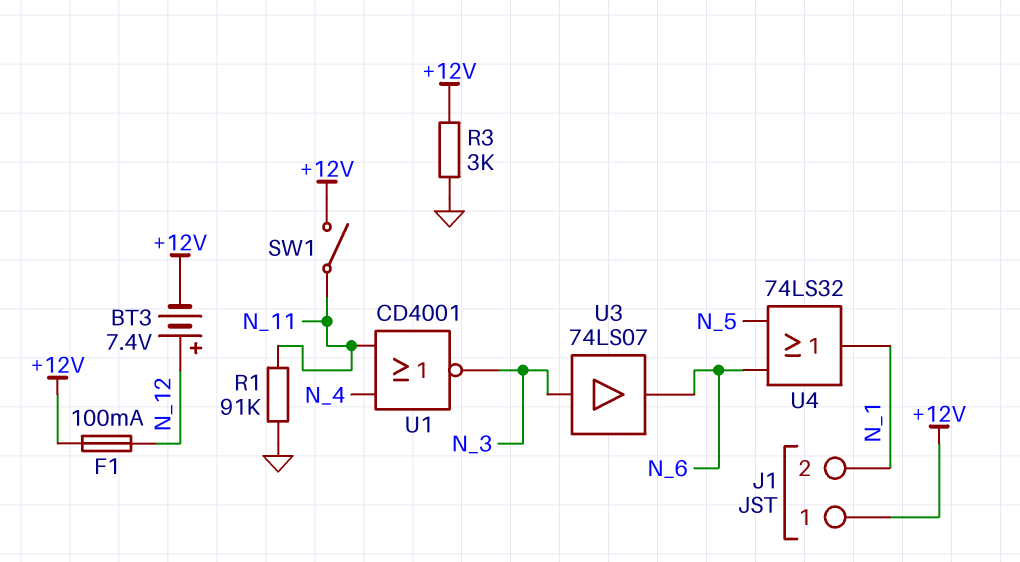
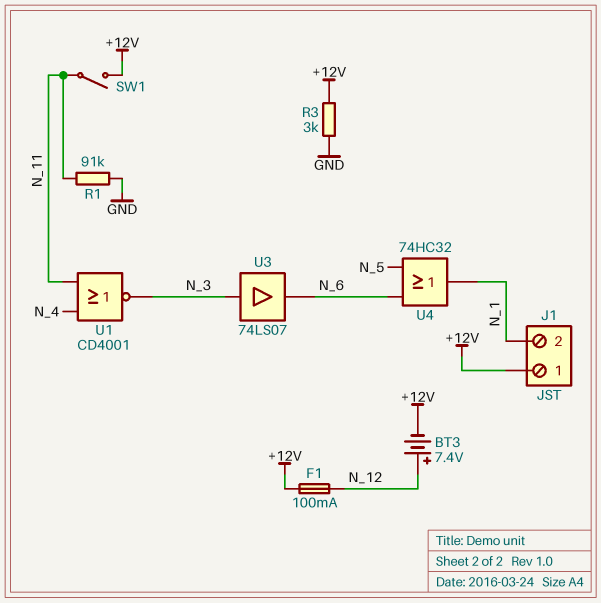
U4: OR 74LS32 (in N_5, in N_6, out N_1) -> OR 74HC32 (in N_5, in N_6, out N_1)

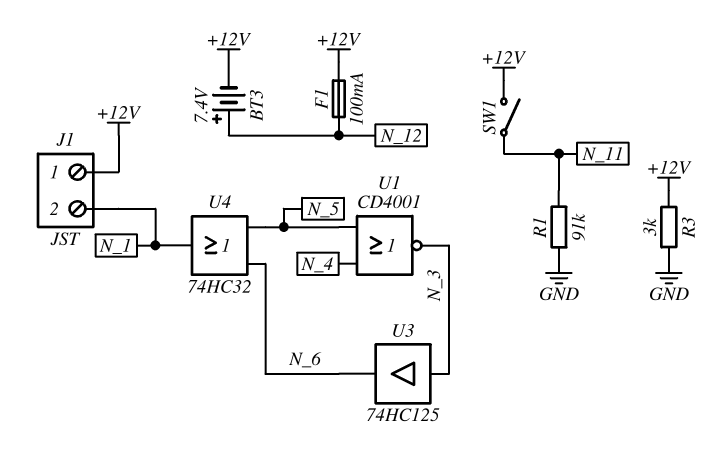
U1: NOR CD4001 (in N_4, in N_11, out N_3) -> NOR CD4001 (in N_4, in N_5, out N_3)
U3: buffer 74LS07 (in N_3, out N_6) -> buffer 74HC125 (in N_3, out N_6)

